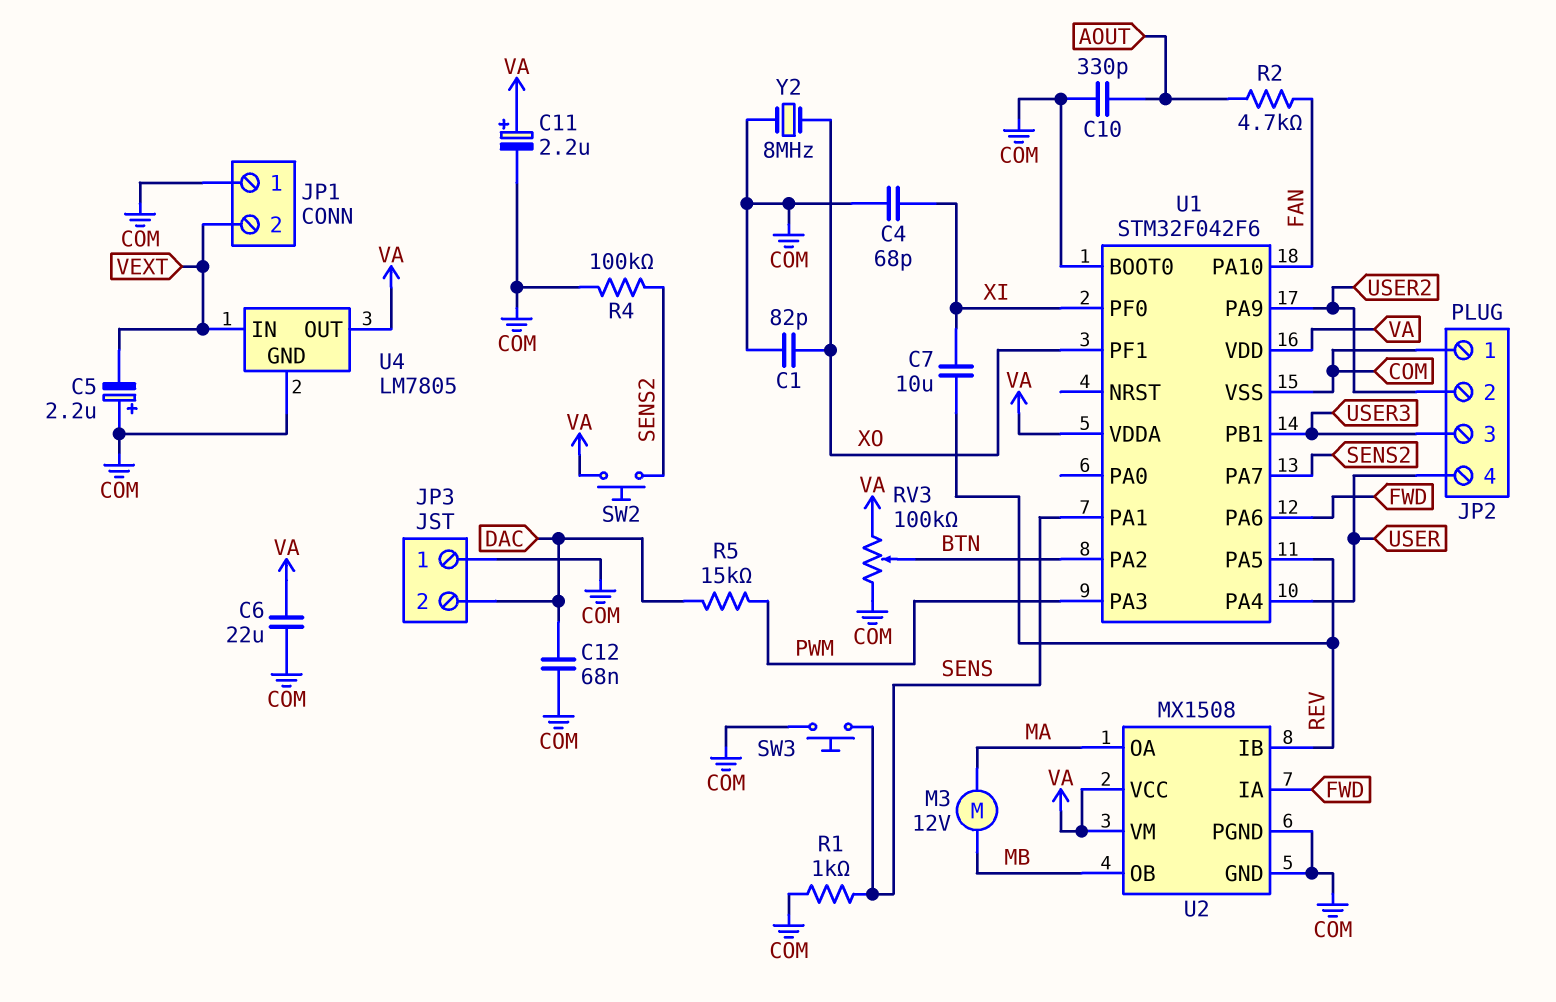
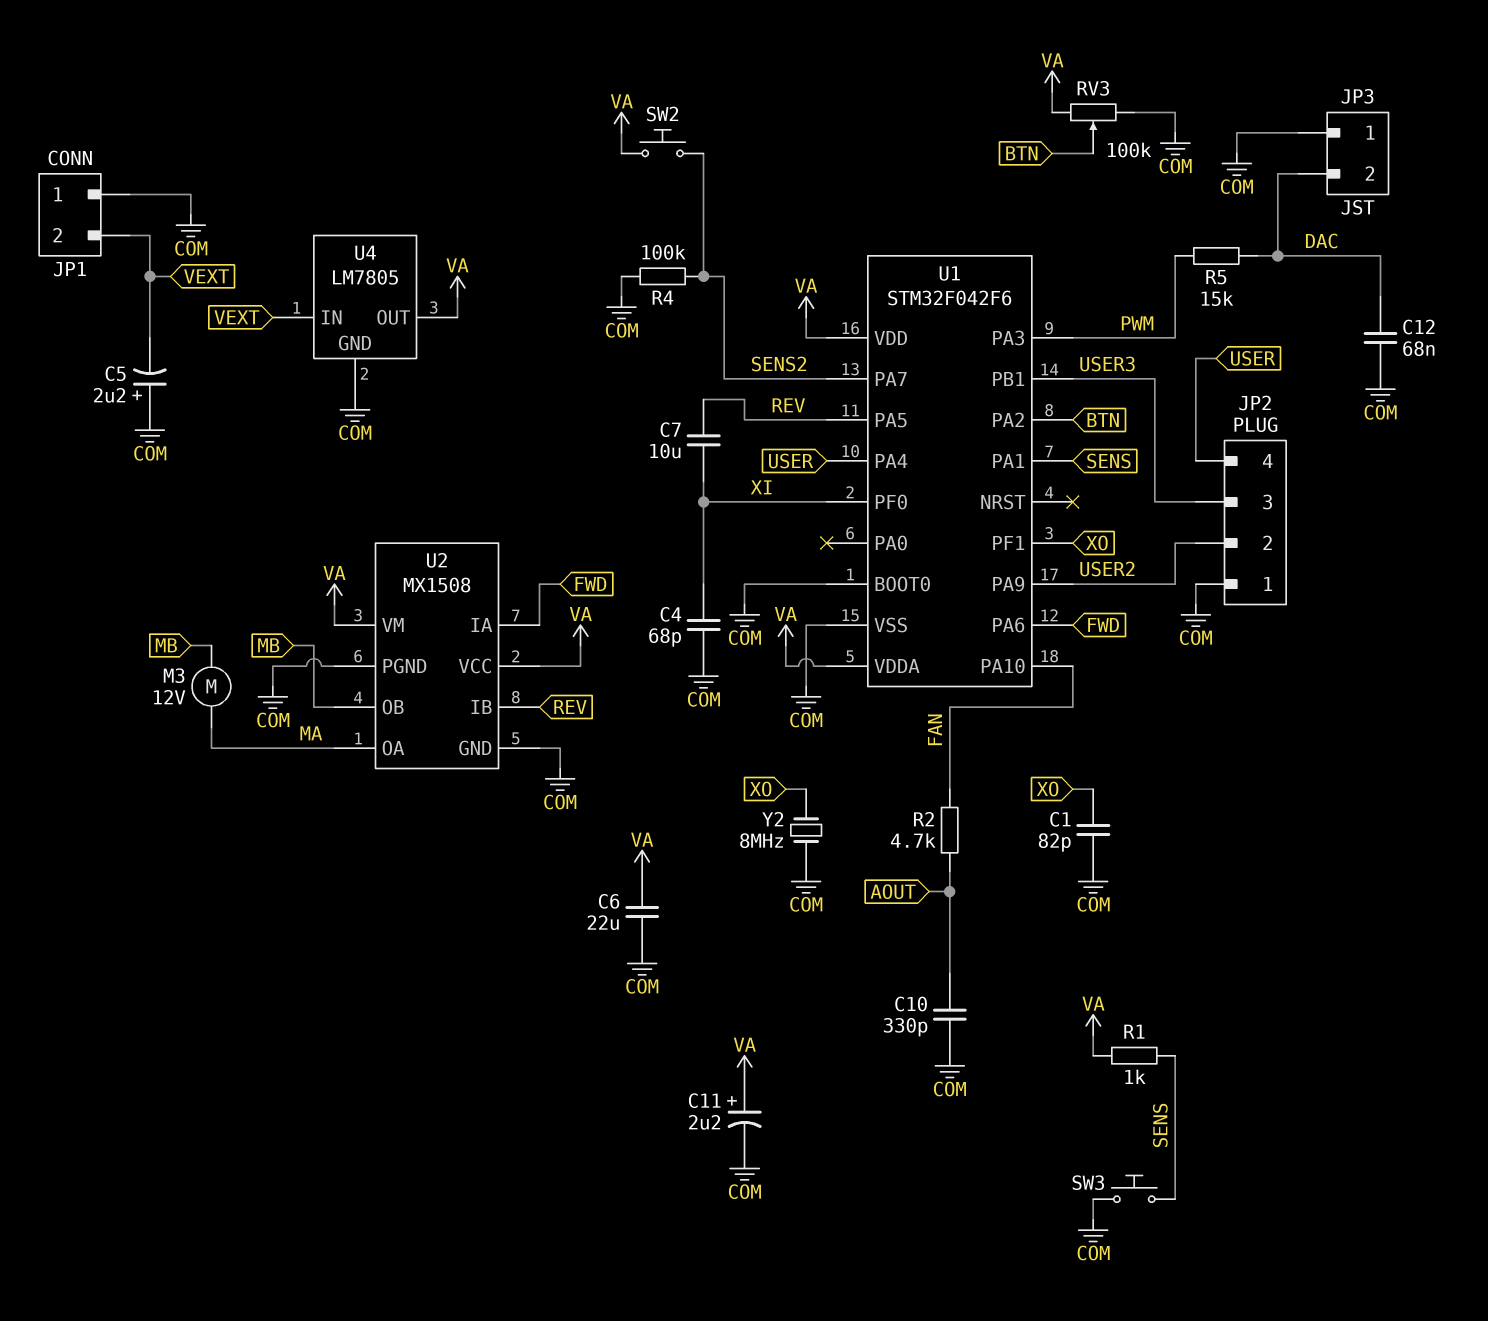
R1: 1k (COM, SENS) -> 1k (SENS, VA)

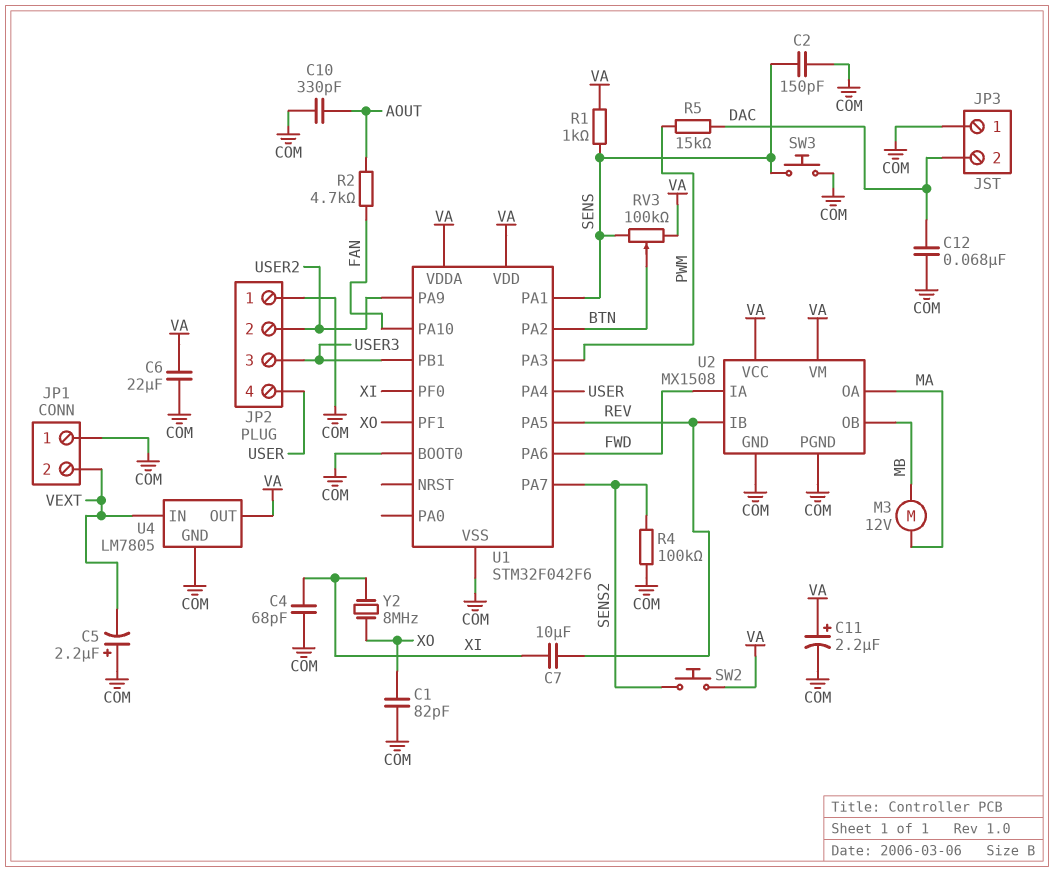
C2: none -> 150pF (COM, SENS)
RV3: 100k (COM, VA, wiper BTN) -> 100k (SENS, VA, wiper BTN)
Y2: 8MHz (COM, XO) -> 8MHz (XI, XO)

